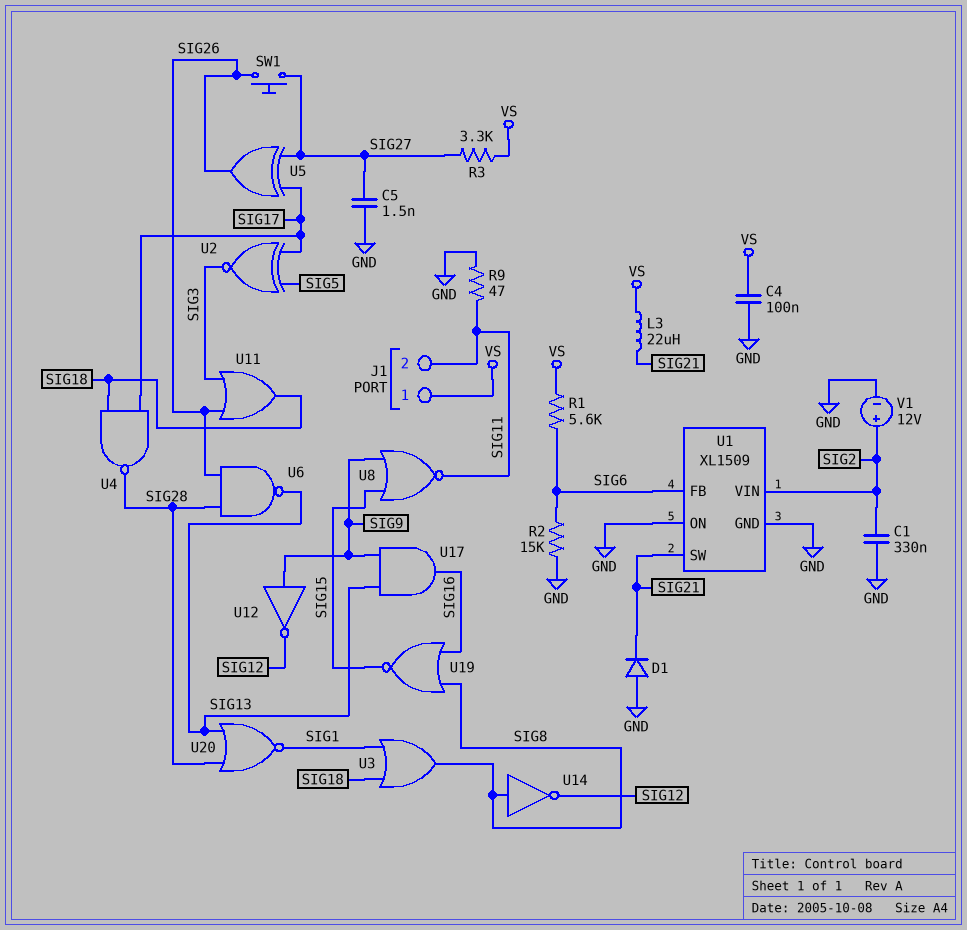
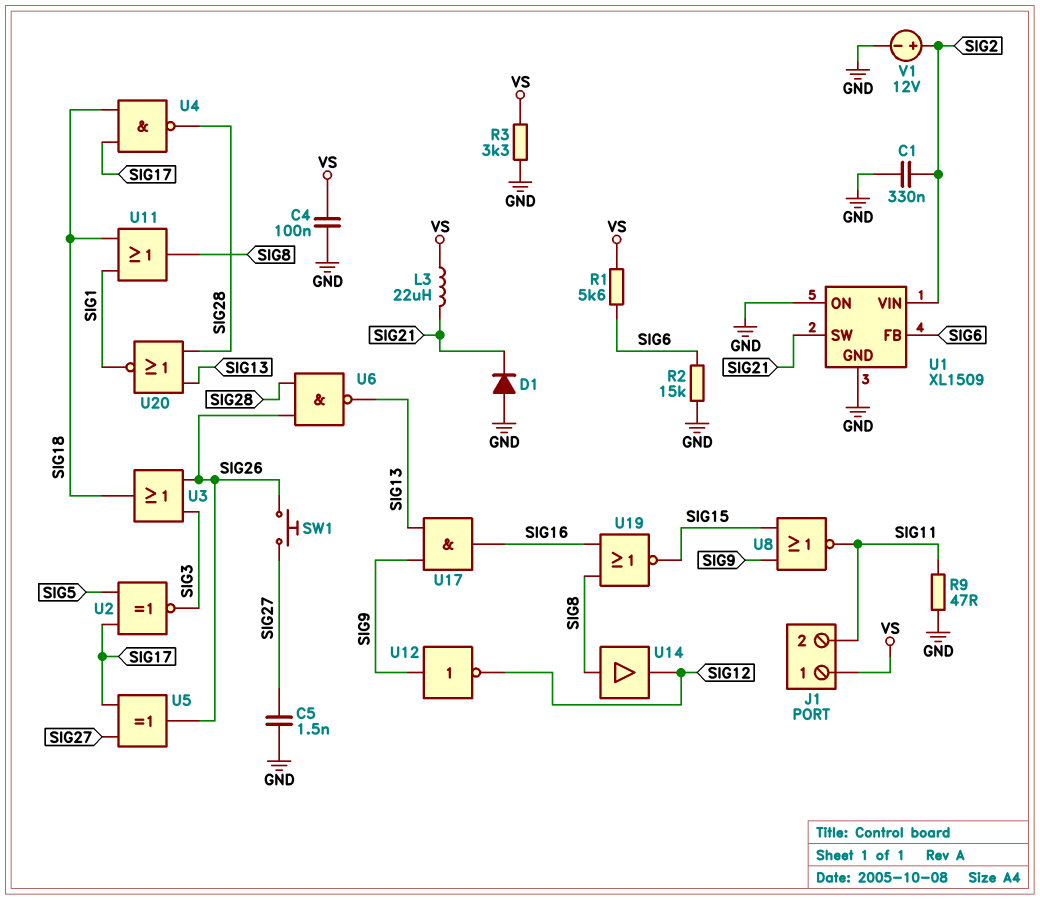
R3: 3.3k (SIG27, VS) -> 3.3k (GND, VS)
U3: OR (in SIG1, in SIG18, out SIG8) -> OR (in SIG3, in SIG26, out SIG18)
U11: OR (in SIG3, in SIG26, out SIG18) -> OR (in SIG1, in SIG18, out SIG8)
U14: NOT (in SIG8, out SIG12) -> buffer (in SIG8, out SIG12)

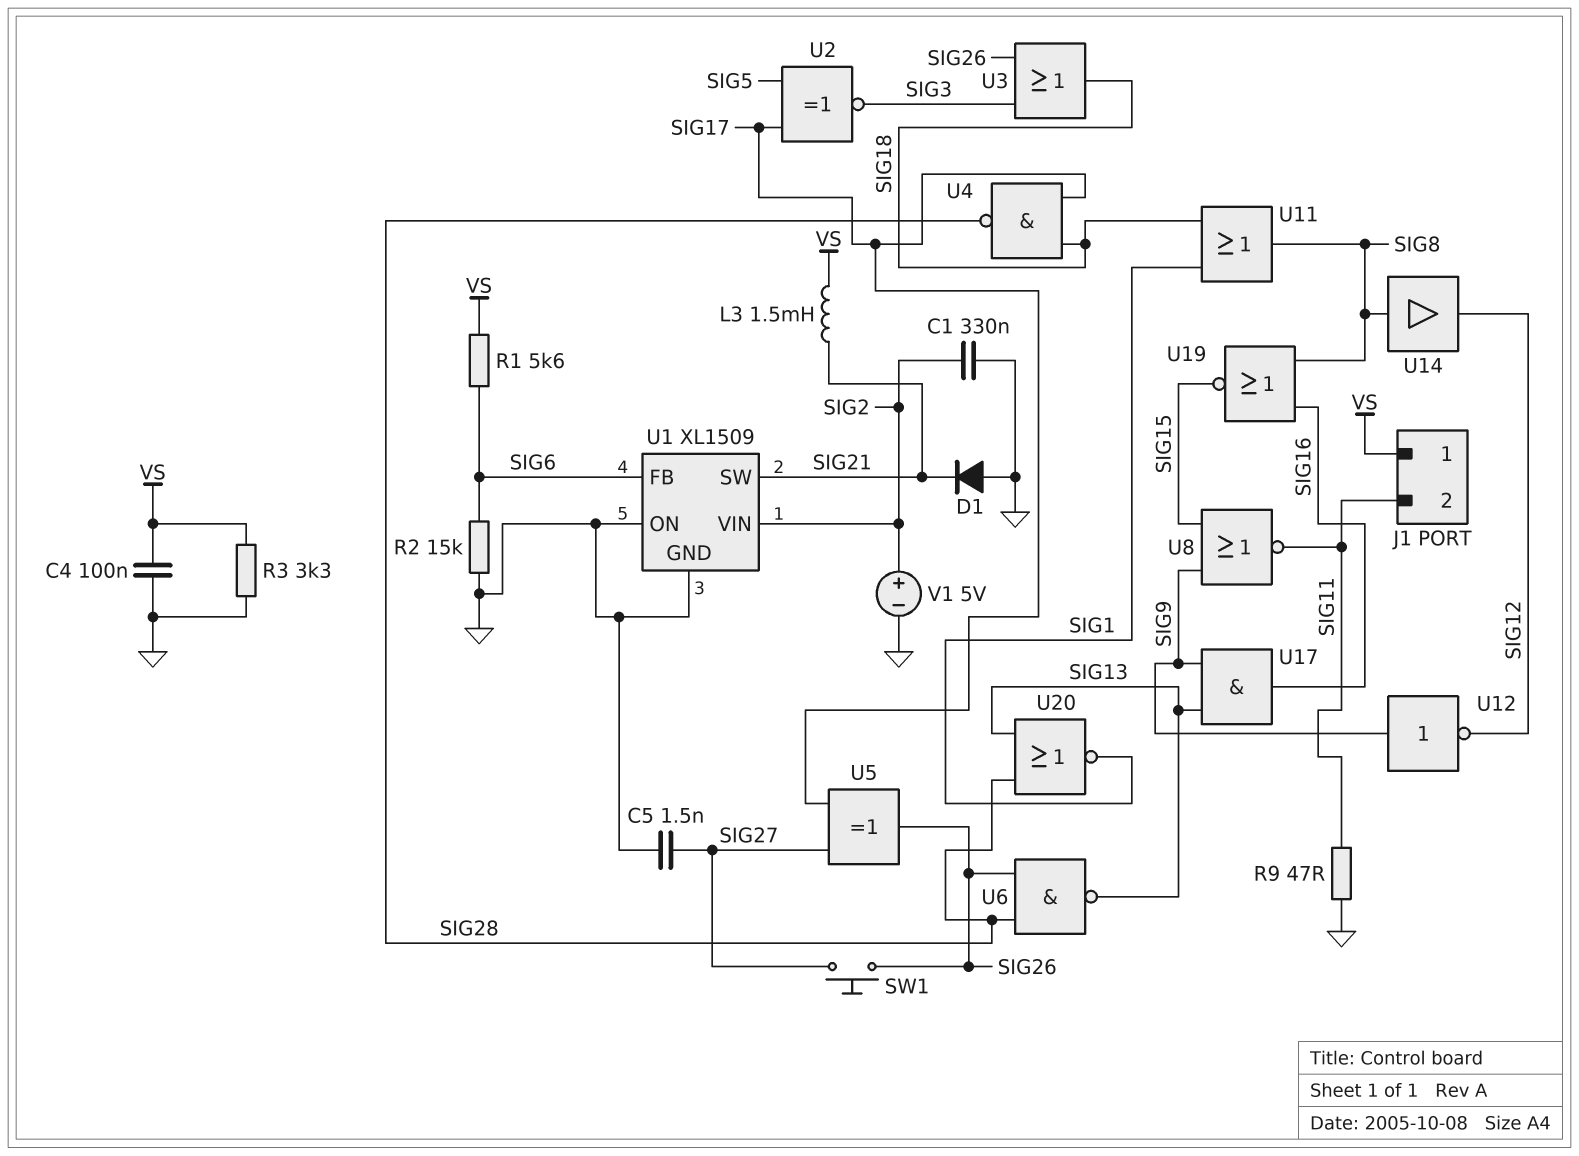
L3: 22uH (SIG21, VS) -> 1.5mH (SIG21, VS)
V1: 12V (plus SIG2, minus GND) -> 5V (plus SIG2, minus GND)

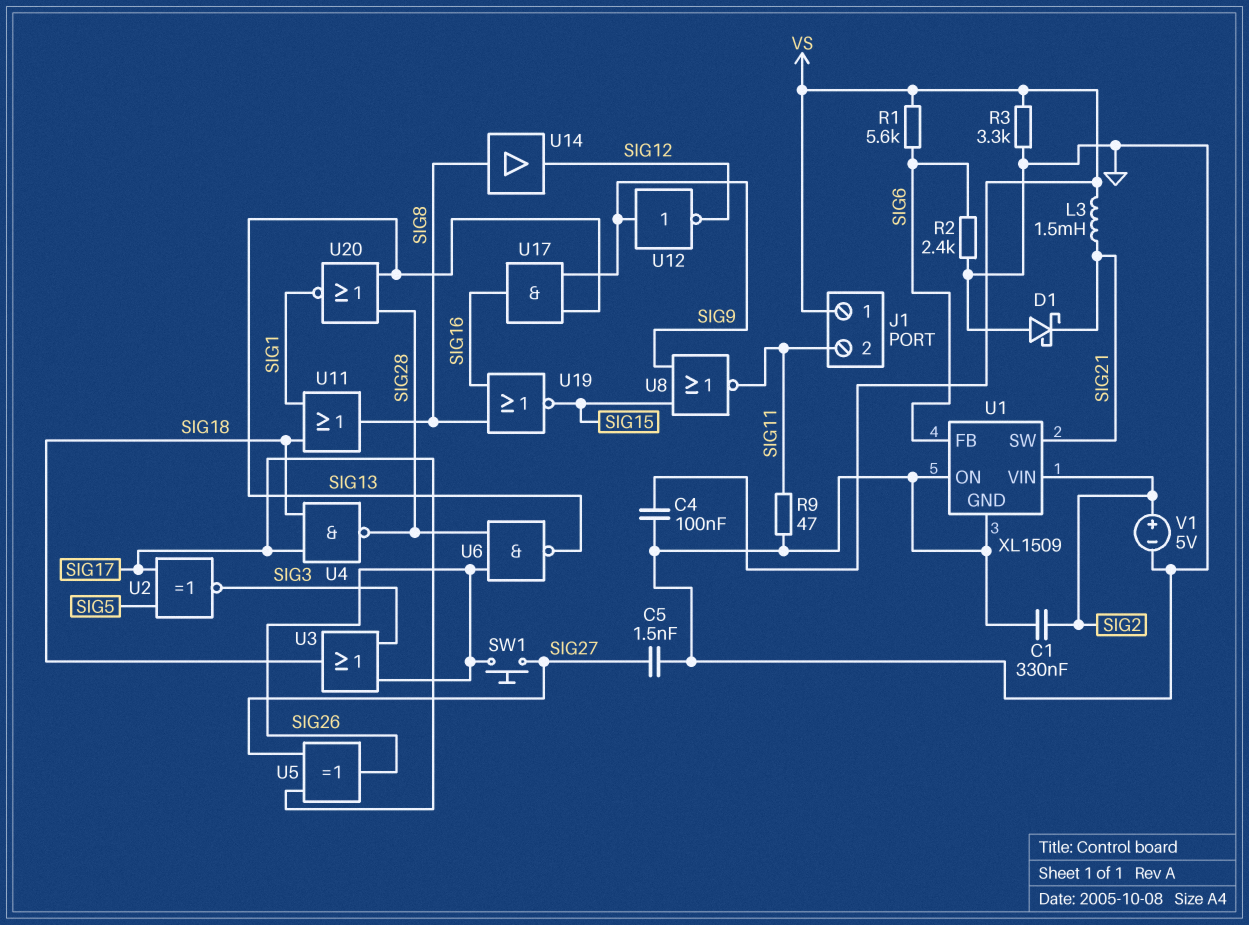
D1: diode (A GND, K SIG21) -> schottky (A GND, K SIG21)
R2: 15k (GND, SIG6) -> 2.4k (GND, SIG6)

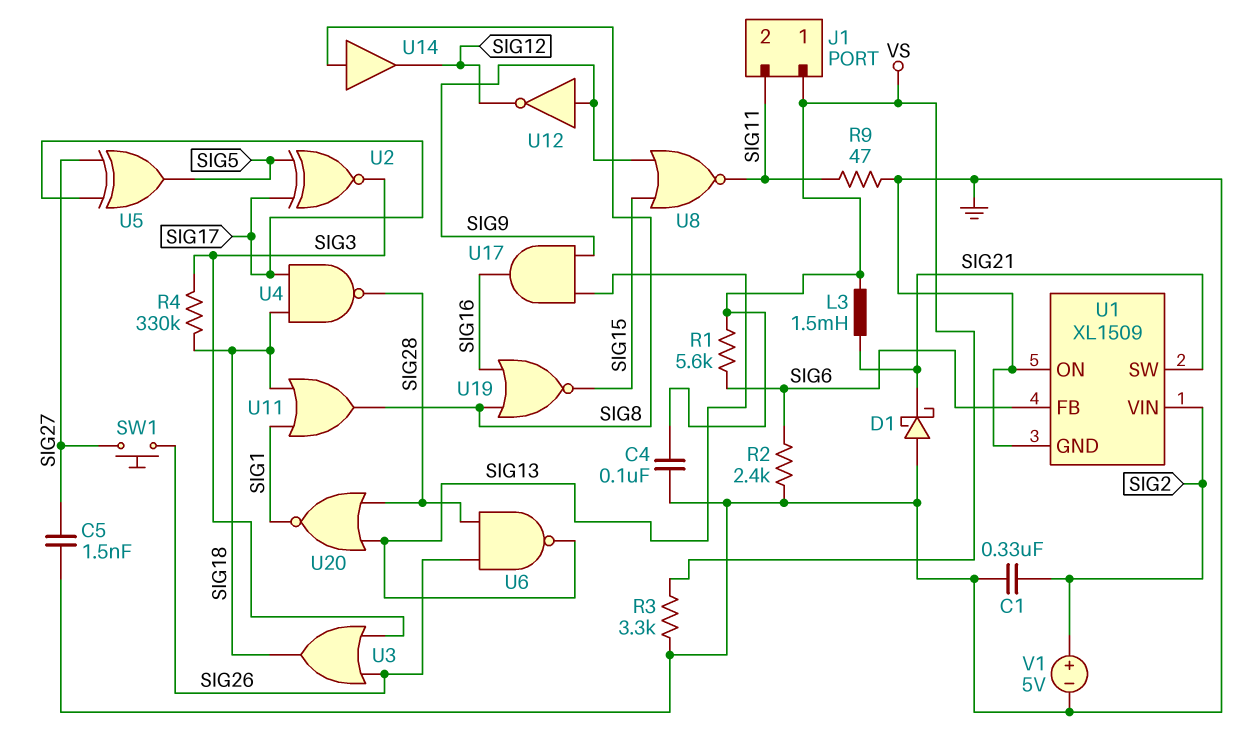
R4: none -> 330k (SIG3, SIG18)
U5: XOR (in SIG17, in SIG27, out SIG26) -> XOR (in SIG17, in SIG27, out SIG5)

